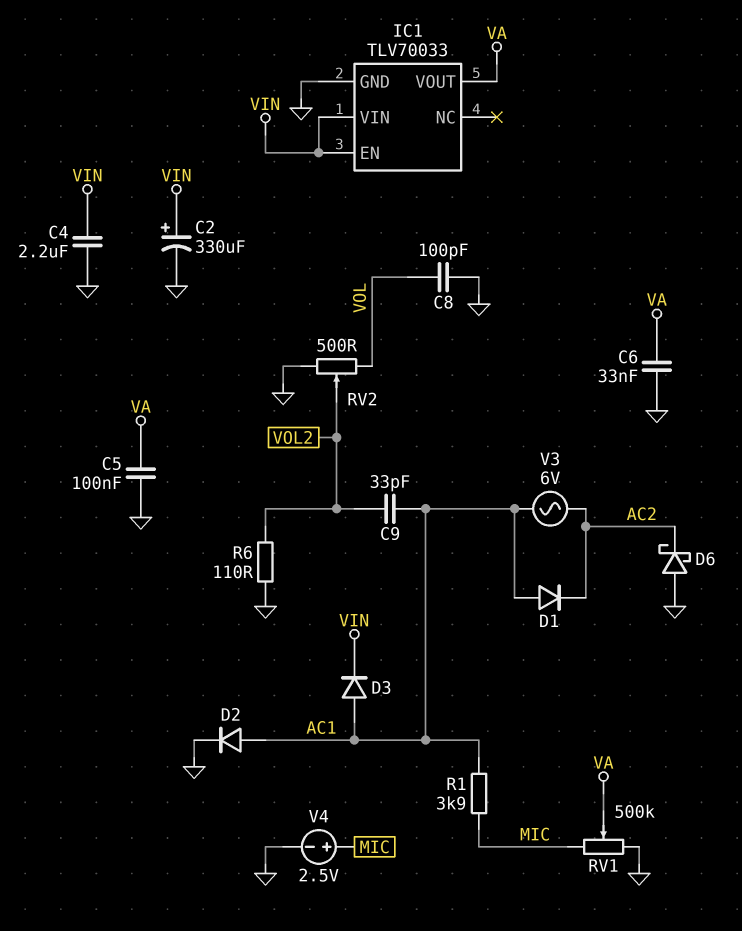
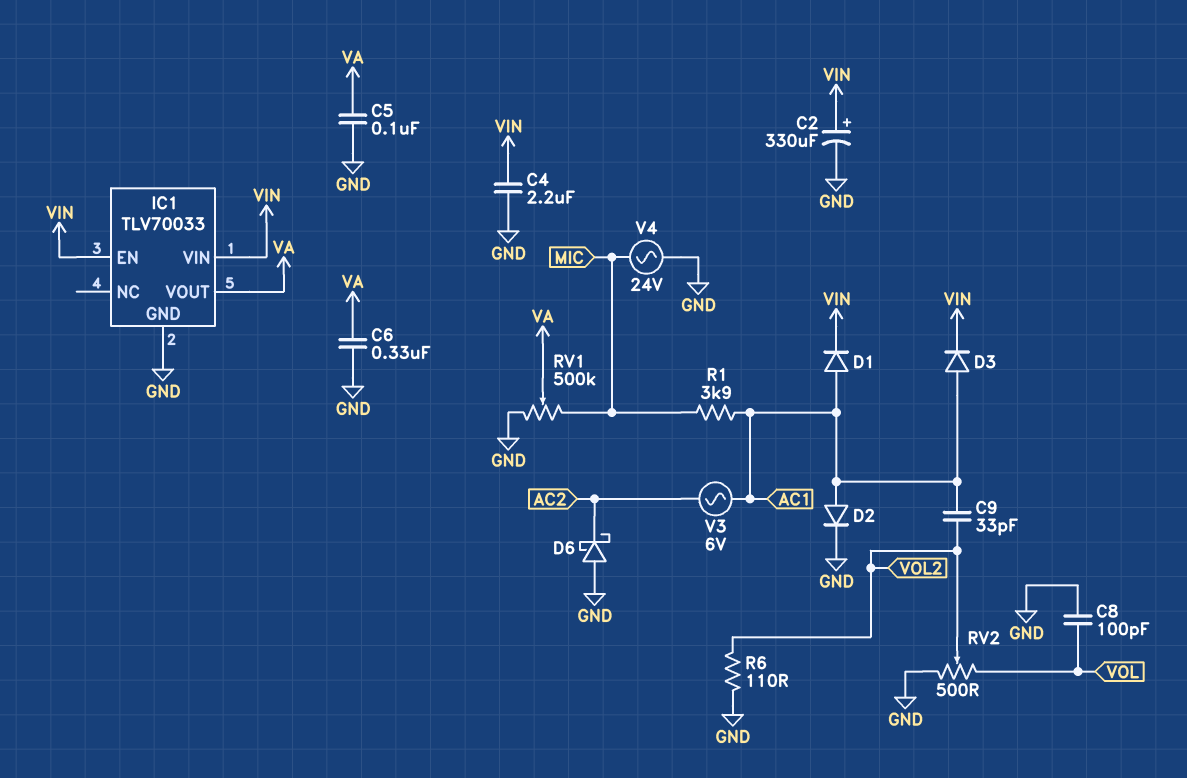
C6: 33nF (GND, VA) -> 330nF (GND, VA)
D1: diode (A AC1, K AC2) -> diode (A AC1, K VIN)
V4: 2.5V (plus MIC, minus GND) -> AC 24V (GND, MIC)

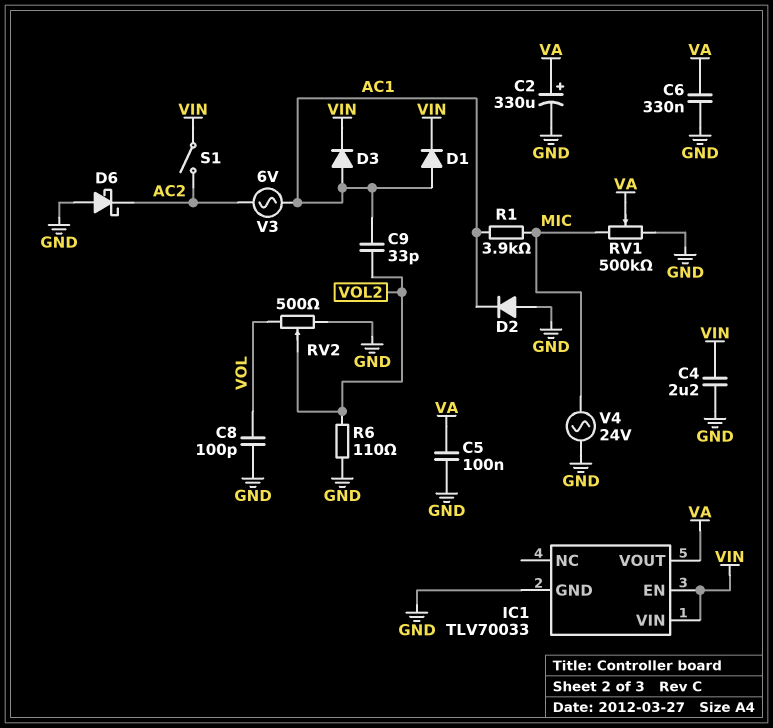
C2: 330uF (plus VIN, minus GND) -> 330uF (plus VA, minus GND)
D2: diode (A AC1, K GND) -> diode (A GND, K AC1)
S1: none -> switch (AC2, VIN)

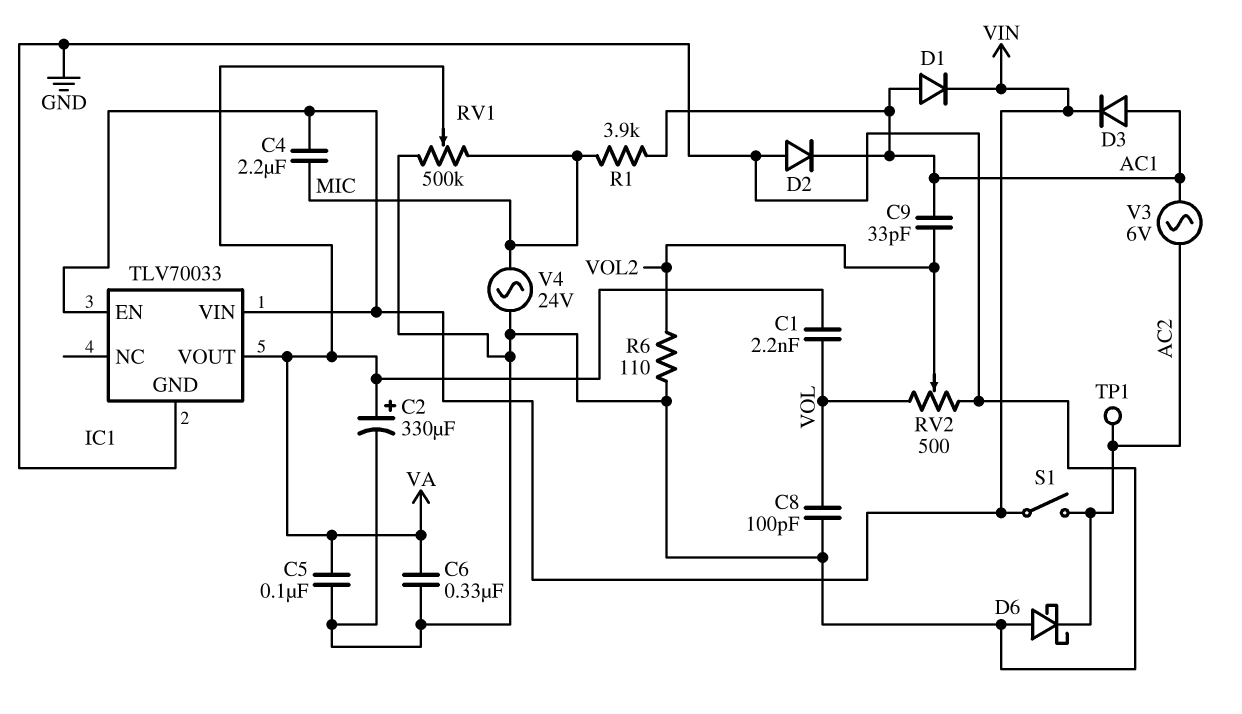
C1: none -> 2.2nF (VA, VOL)
C4: 2.2uF (GND, VIN) -> 2.2uF (MIC, VIN)
TP1: none -> test point (AC2)

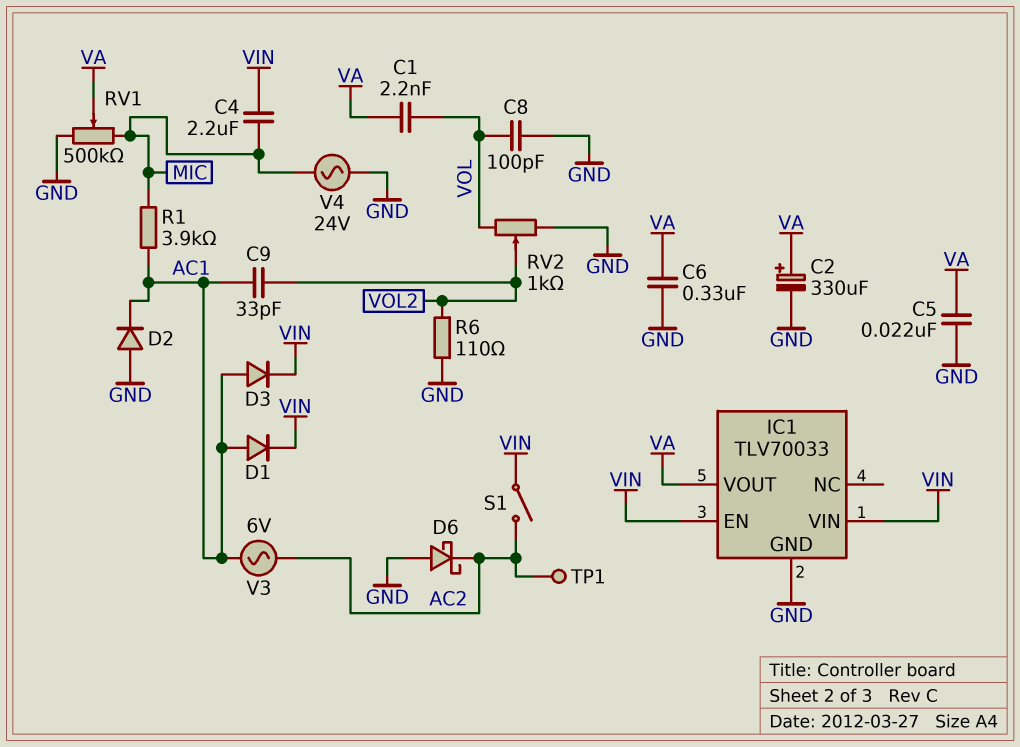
C5: 100nF (GND, VA) -> 22nF (GND, VA)
RV2: 500 (GND, VOL, wiper VOL2) -> 1k (GND, VOL, wiper VOL2)

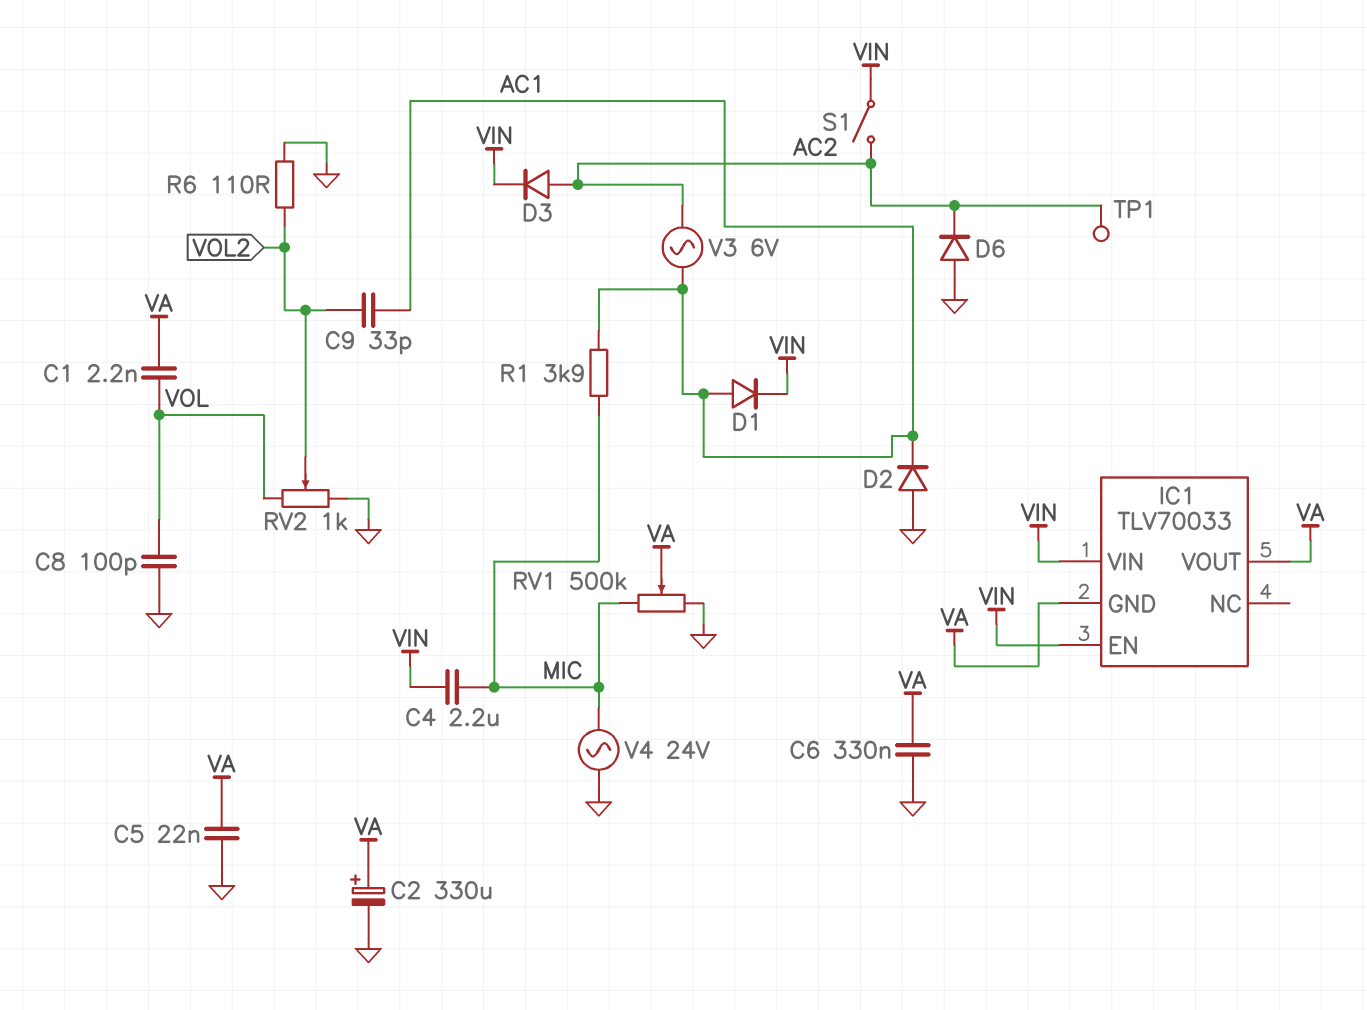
D3: diode (A AC1, K VIN) -> diode (A AC2, K VIN)
D6: schottky (A GND, K AC2) -> diode (A GND, K AC2)
IC1 pin GND: GND -> VA

